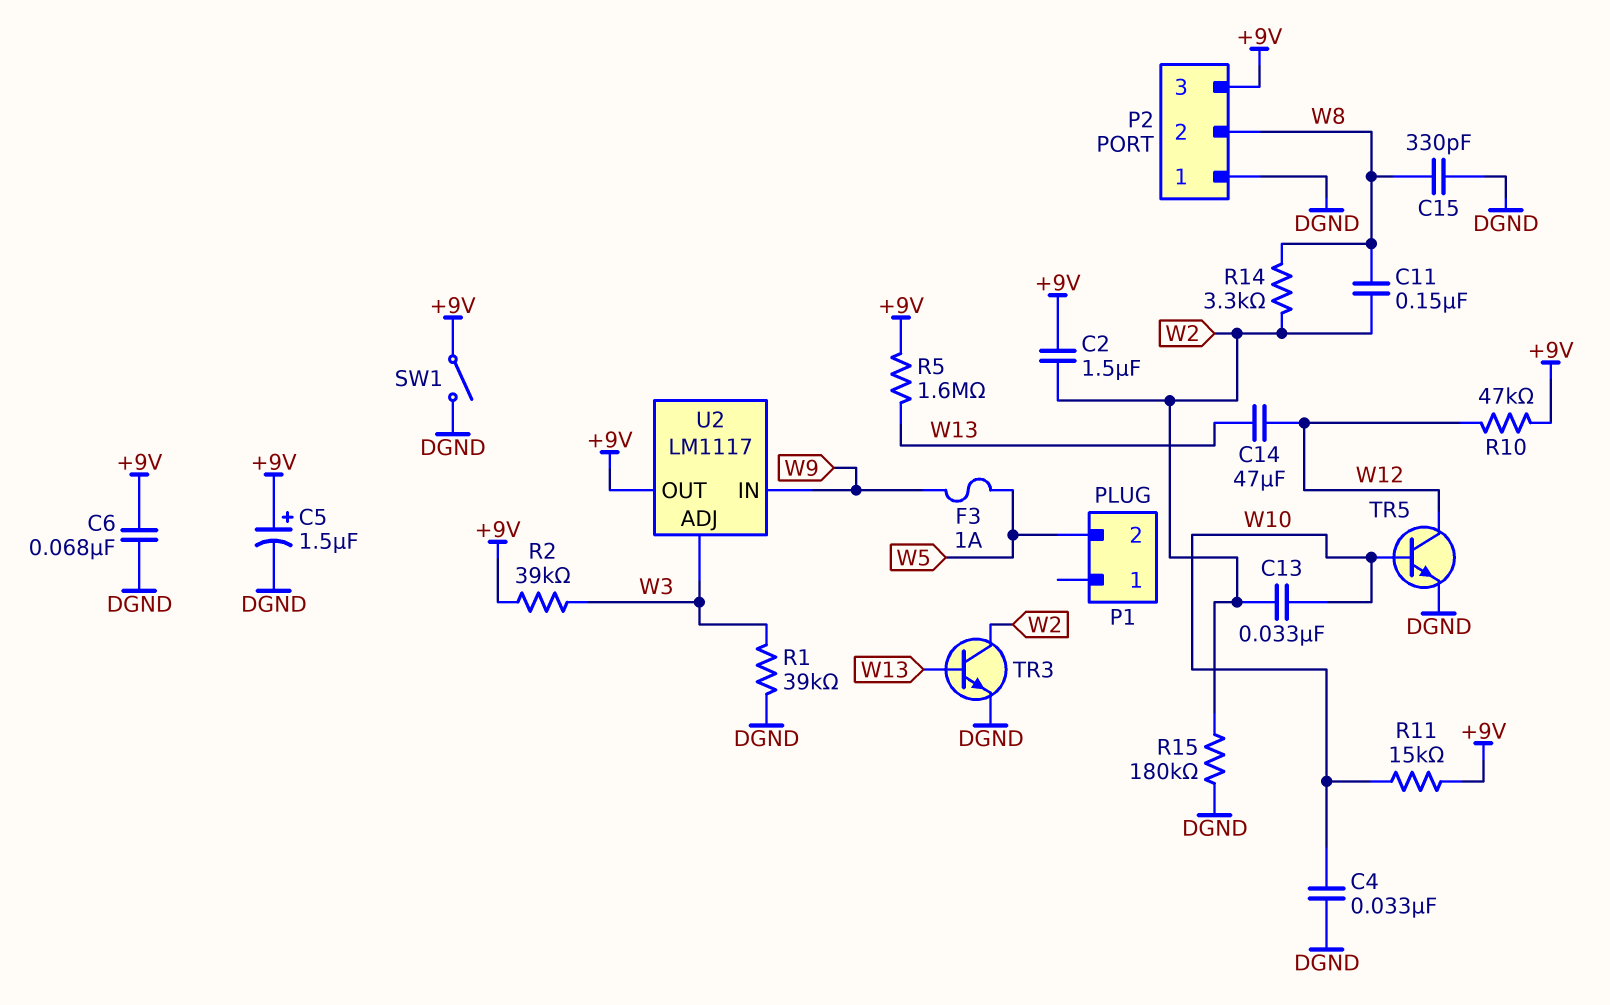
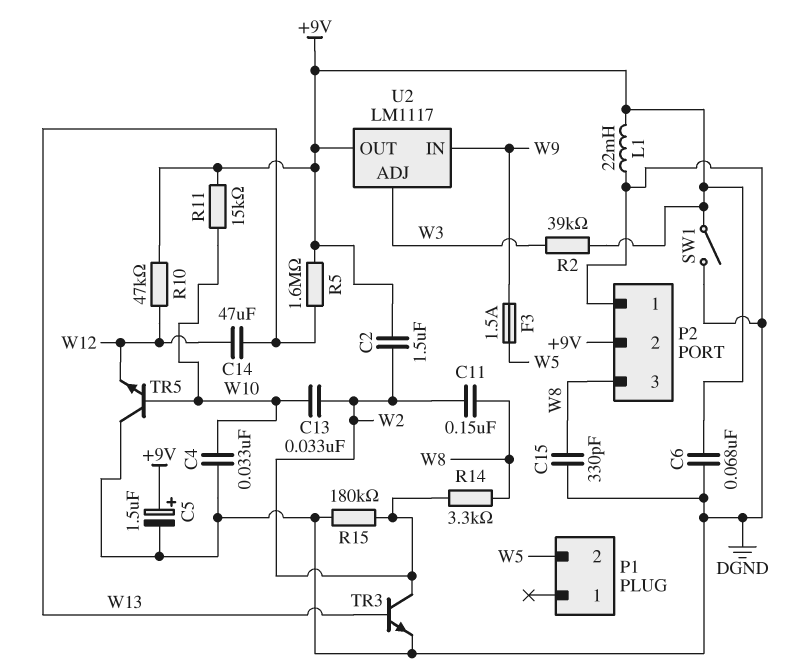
F3: 1A (W5, W9) -> 1.5A (W5, W9)
L1: none -> 22mH (+9V, DGND)
P2 pin 2: W8 -> +9V
P2 pin 3: +9V -> W8
R1: 39k (DGND, W3) -> none
TR5: NPN (B W10, C W12, E DGND) -> NPN (B W10, C DGND, E W12)

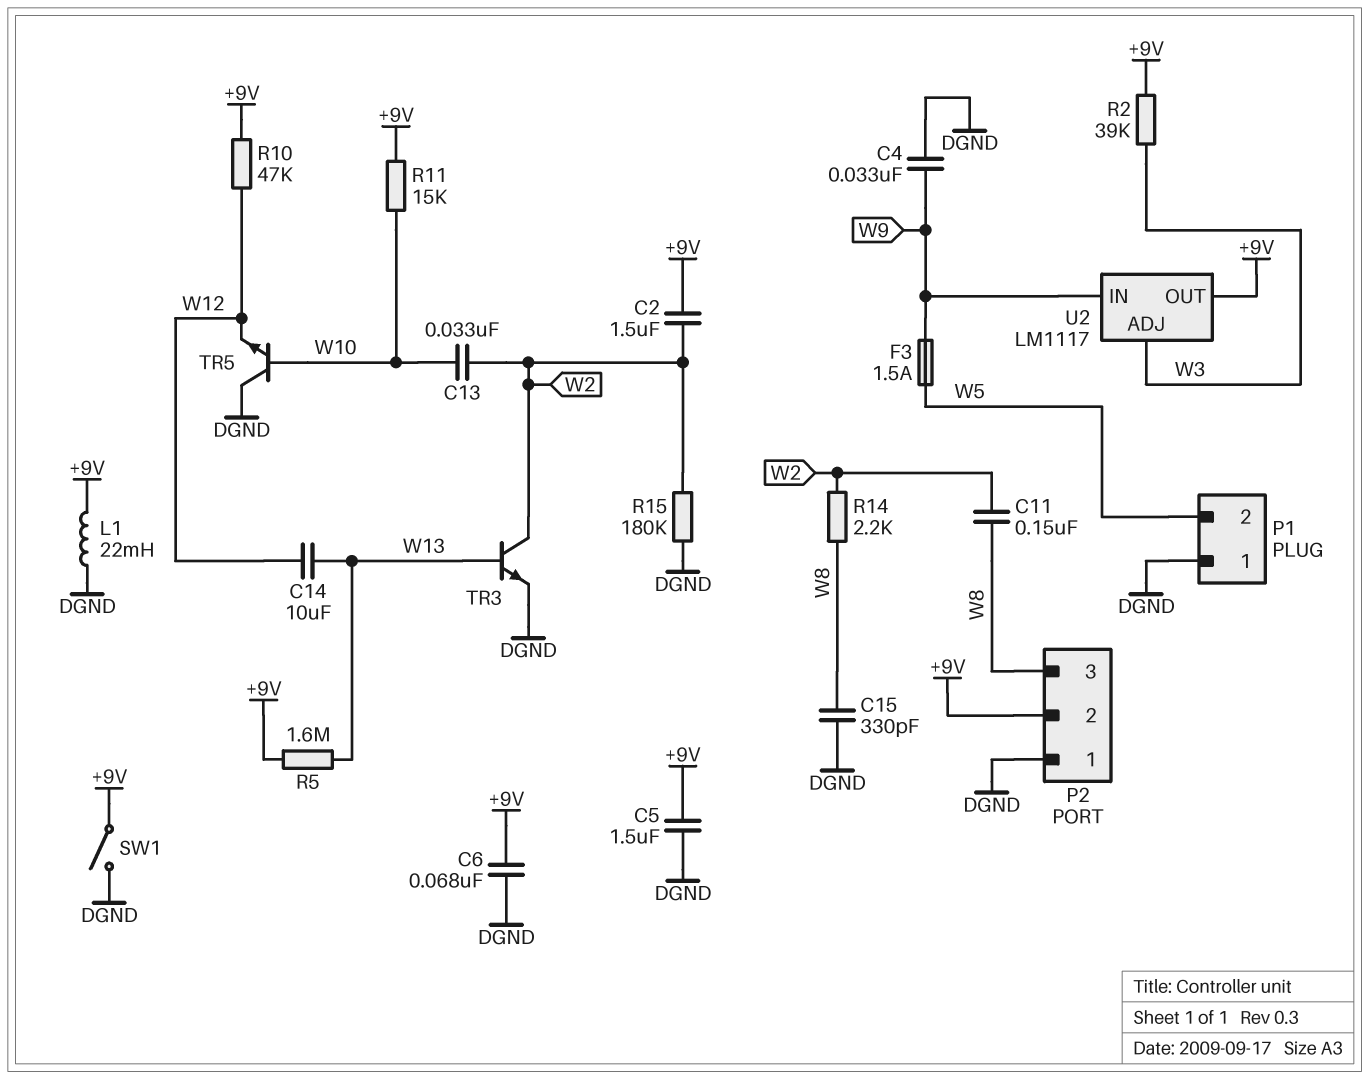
C4: 33nF (DGND, W10) -> 33nF (DGND, W9)
C5: 1.5uF (plus +9V, minus DGND) -> 1.5uF (+9V, DGND)
C14: 47uF (W12, W13) -> 10uF (W12, W13)
P1 pin 1: none -> DGND
R14: 3.3k (W2, W8) -> 2.2k (W2, W8)

